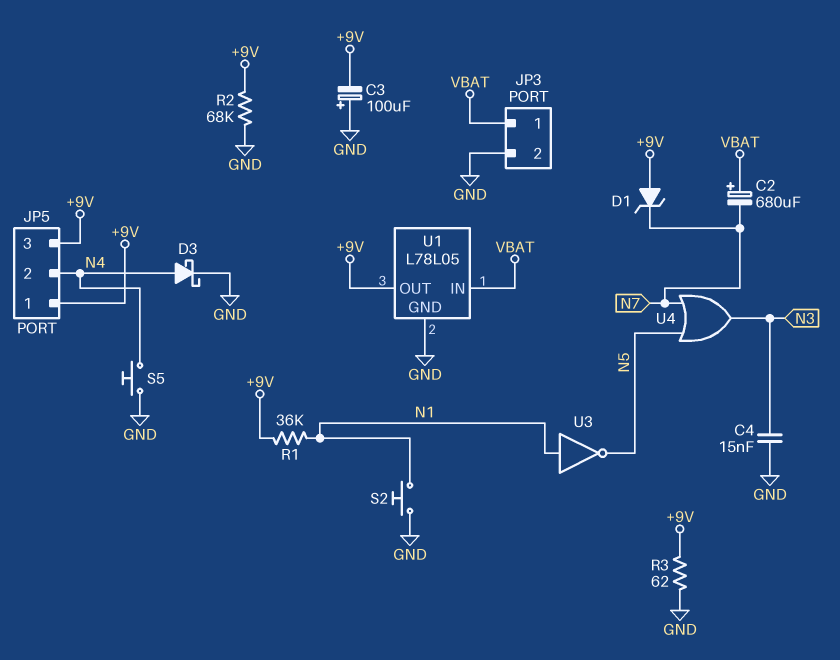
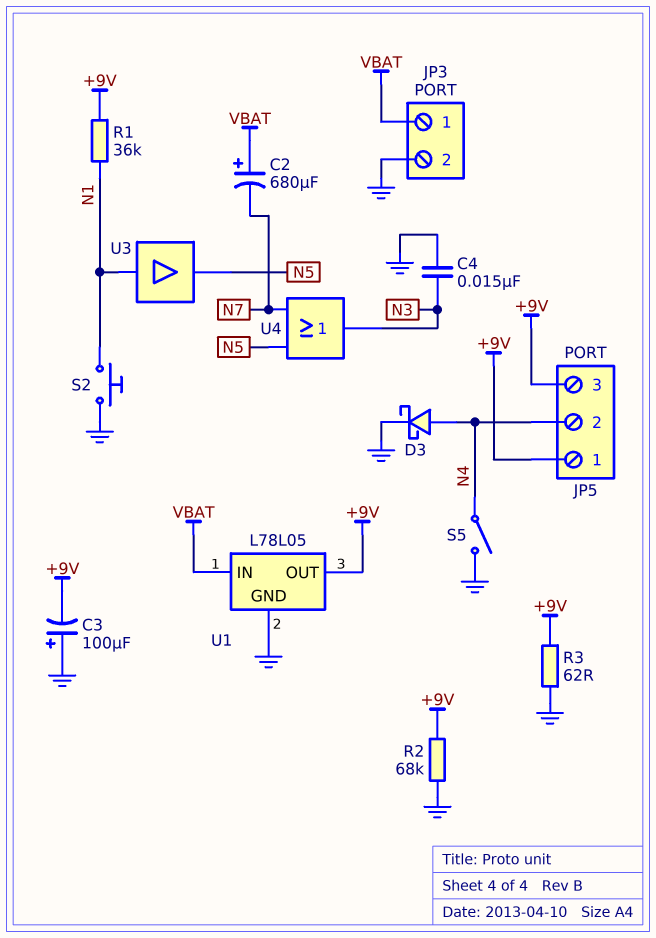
D1: zener (A +9V, K N7) -> none
S5: button (GND, N4) -> switch (GND, N4)
U3: NOT (in N1, out N5) -> buffer (in N1, out N5)

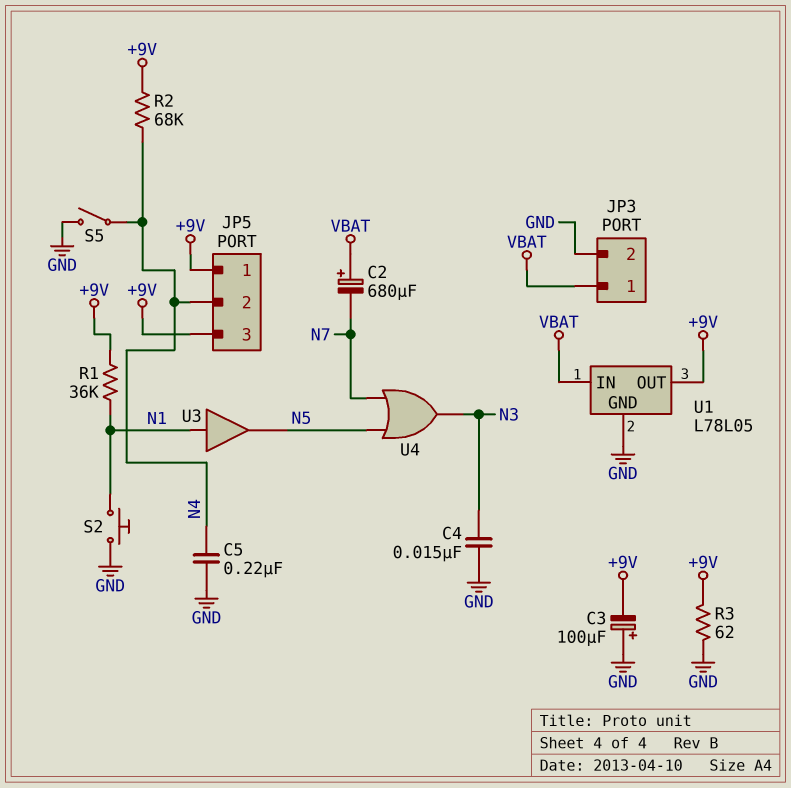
C5: none -> 220nF (GND, N4)
D3: schottky (A N4, K GND) -> none
R2: 68k (+9V, GND) -> 68k (+9V, N4)

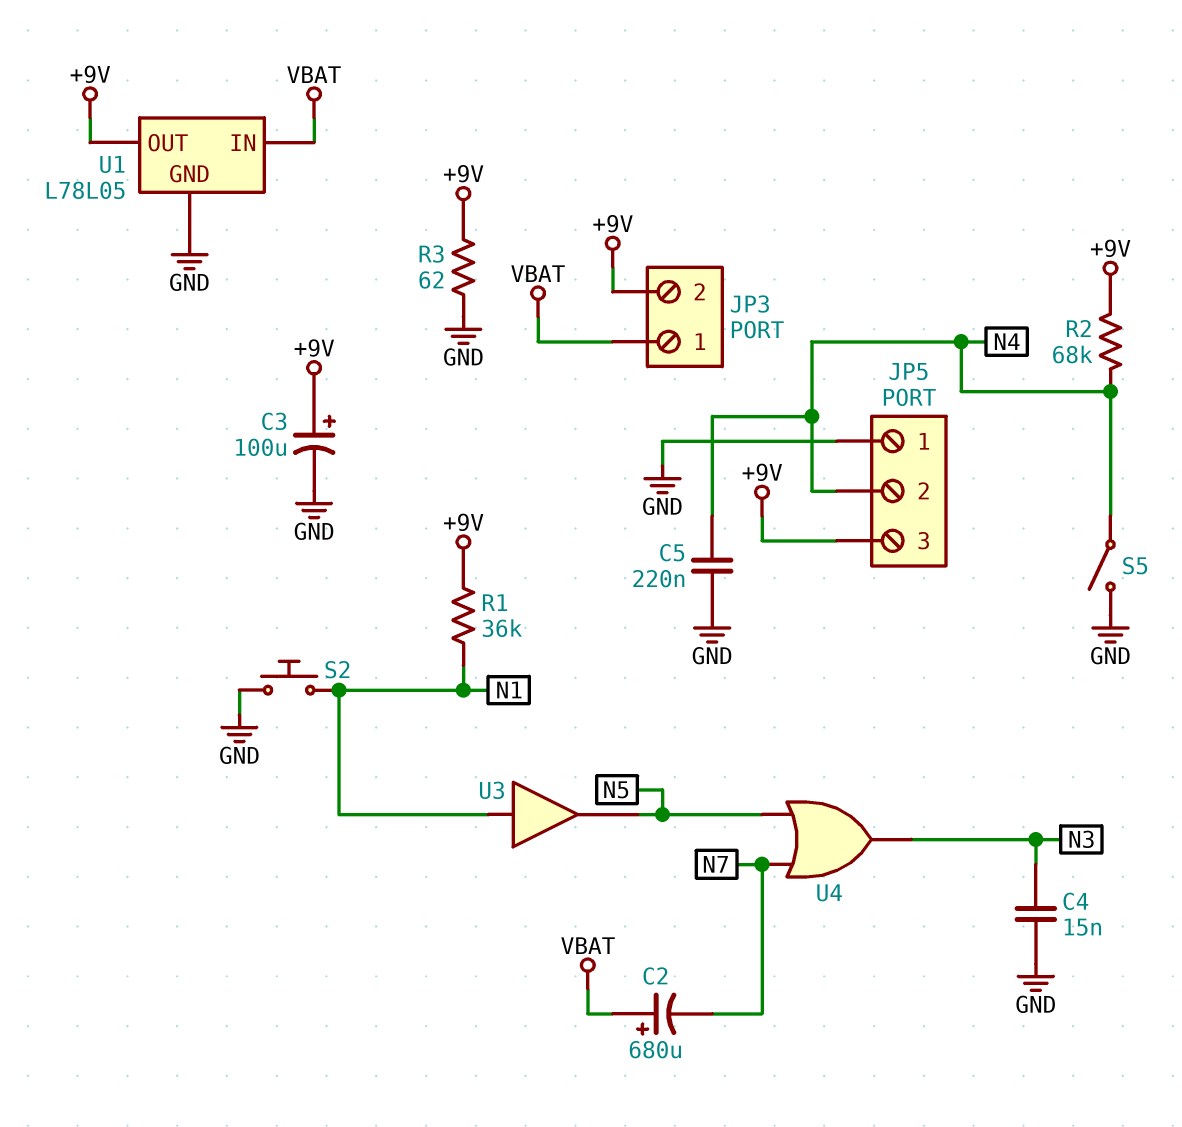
C3: 100uF (plus GND, minus +9V) -> 100uF (plus +9V, minus GND)
JP3 pin 2: GND -> +9V
JP5 pin 1: +9V -> GND

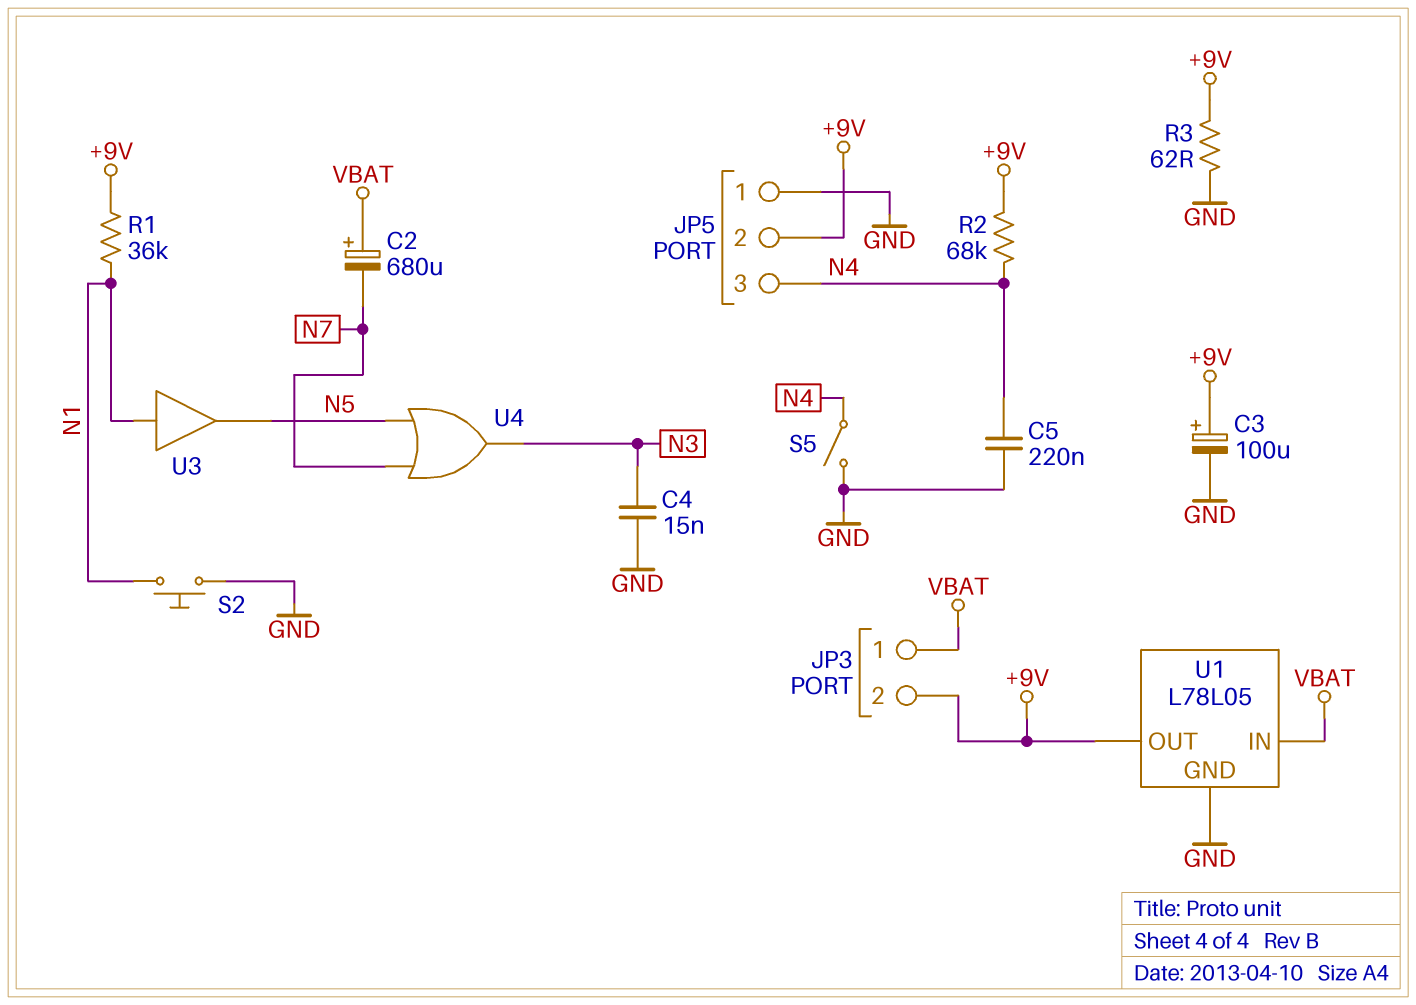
JP5 pin 2: N4 -> +9V
JP5 pin 3: +9V -> N4

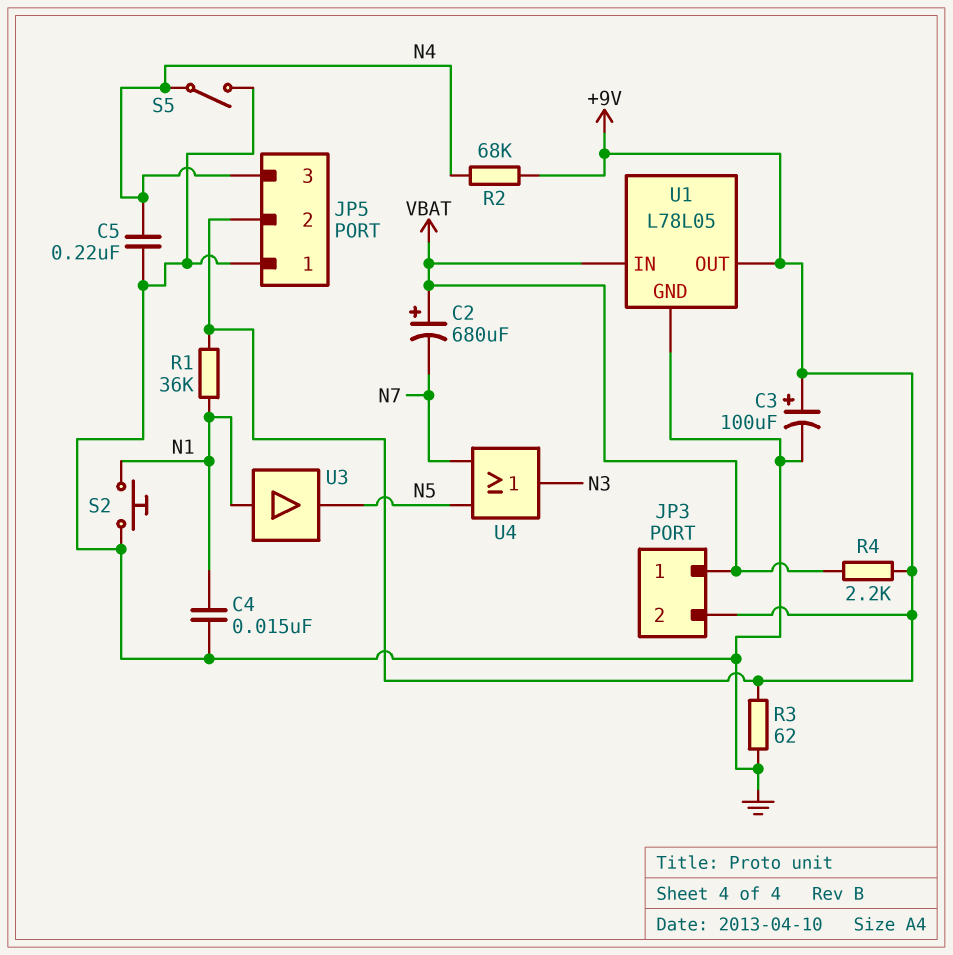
C4: 15nF (GND, N3) -> 15nF (GND, N1)
R4: none -> 2.2k (+9V, VBAT)

